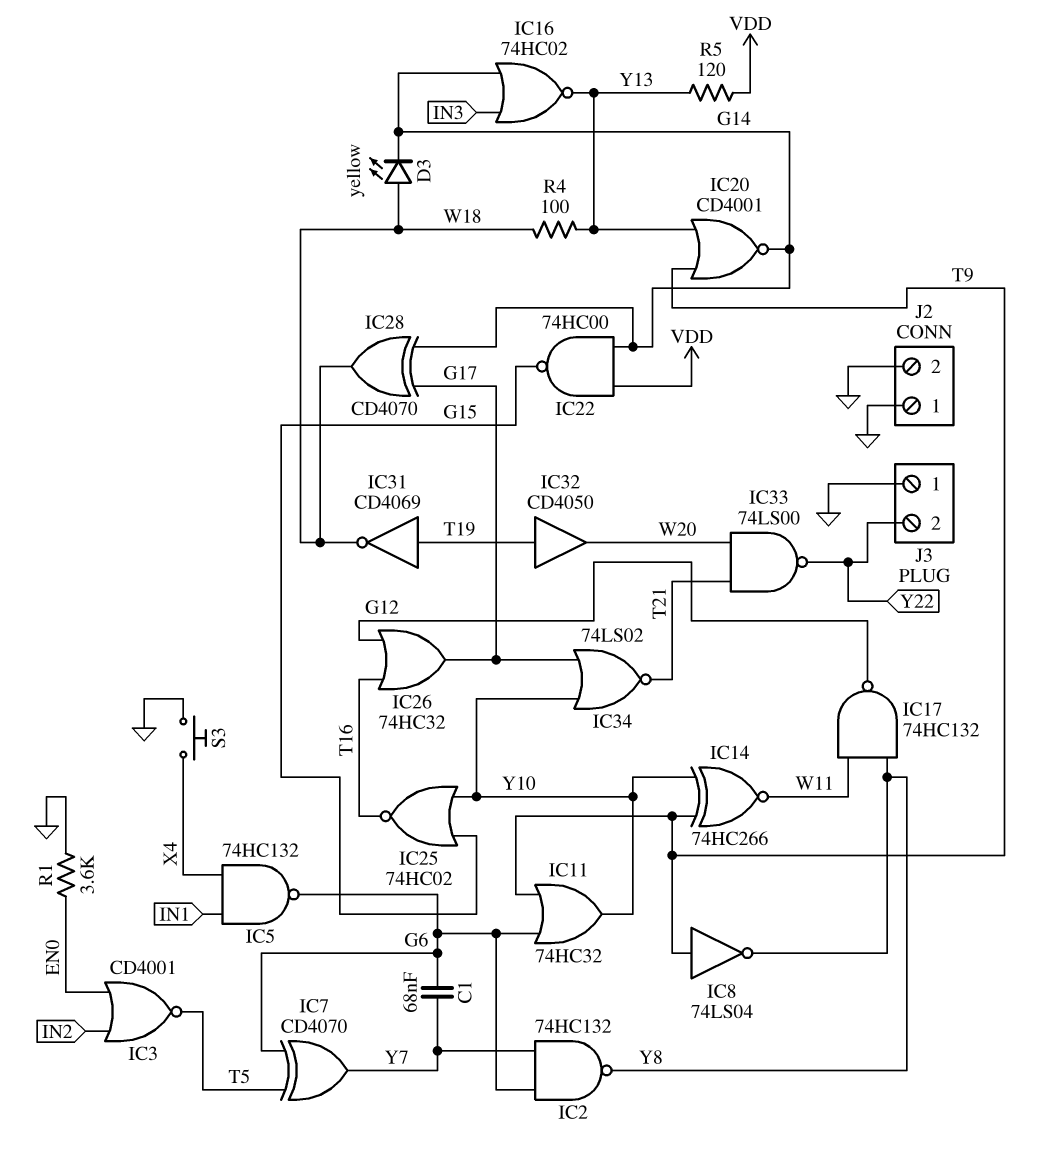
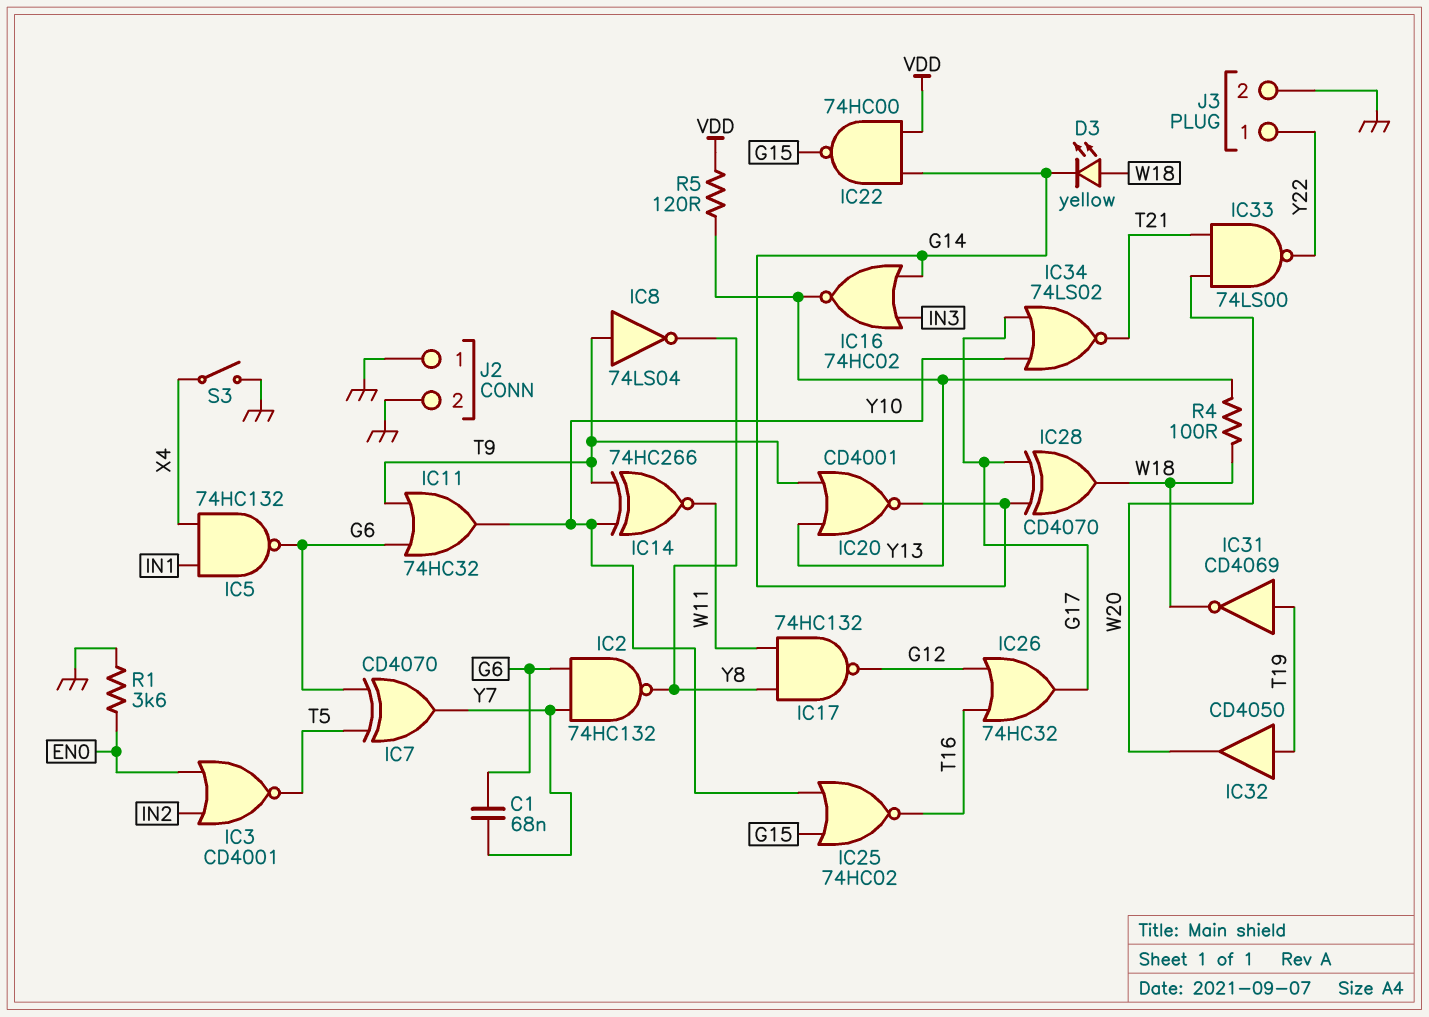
J3 pin 1: GND -> Y22
J3 pin 2: Y22 -> GND
S3: button (GND, X4) -> switch (GND, X4)

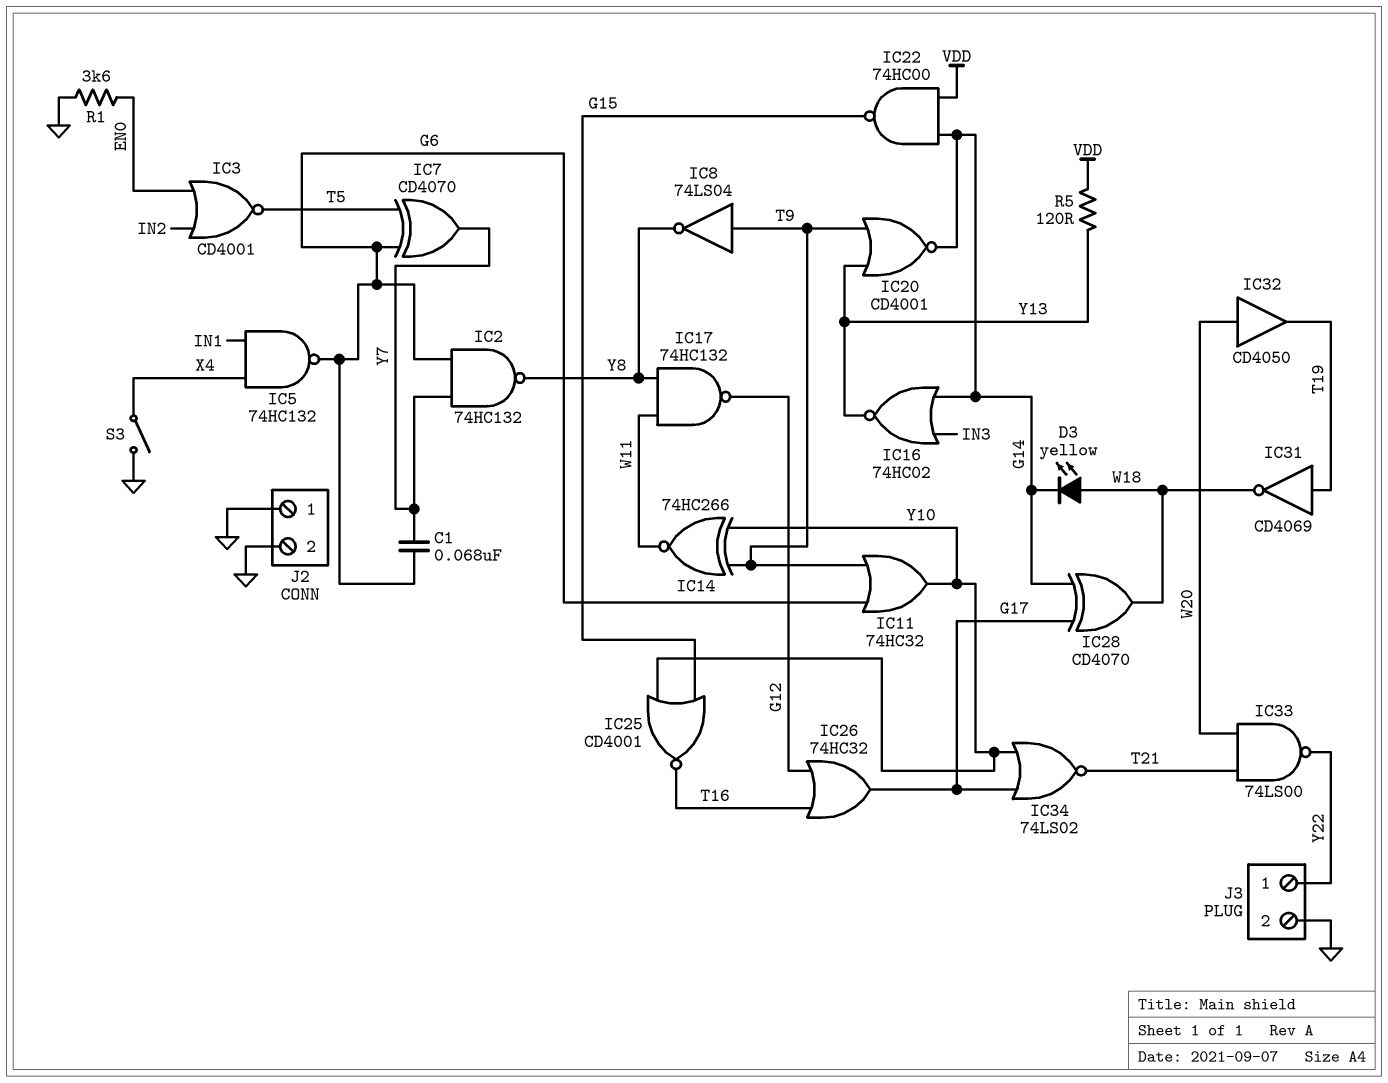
IC25: NOR 74HC02 (in G15, in Y10, out T16) -> NOR CD4001 (in G15, in Y10, out T16)
IC32: buffer CD4050 (in T19, out W20) -> buffer CD4050 (in W20, out T19)
R4: 100 (W18, Y13) -> none

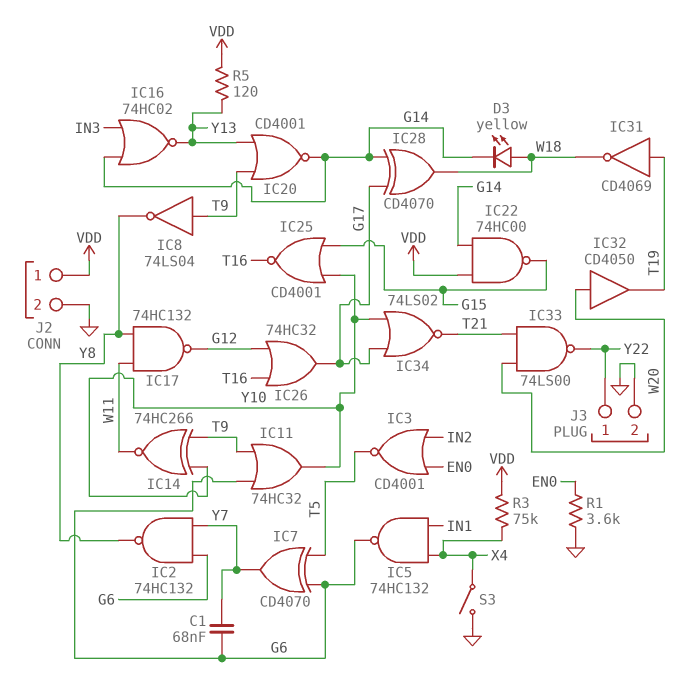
J2 pin 1: GND -> VDD
R3: none -> 75k (VDD, X4)

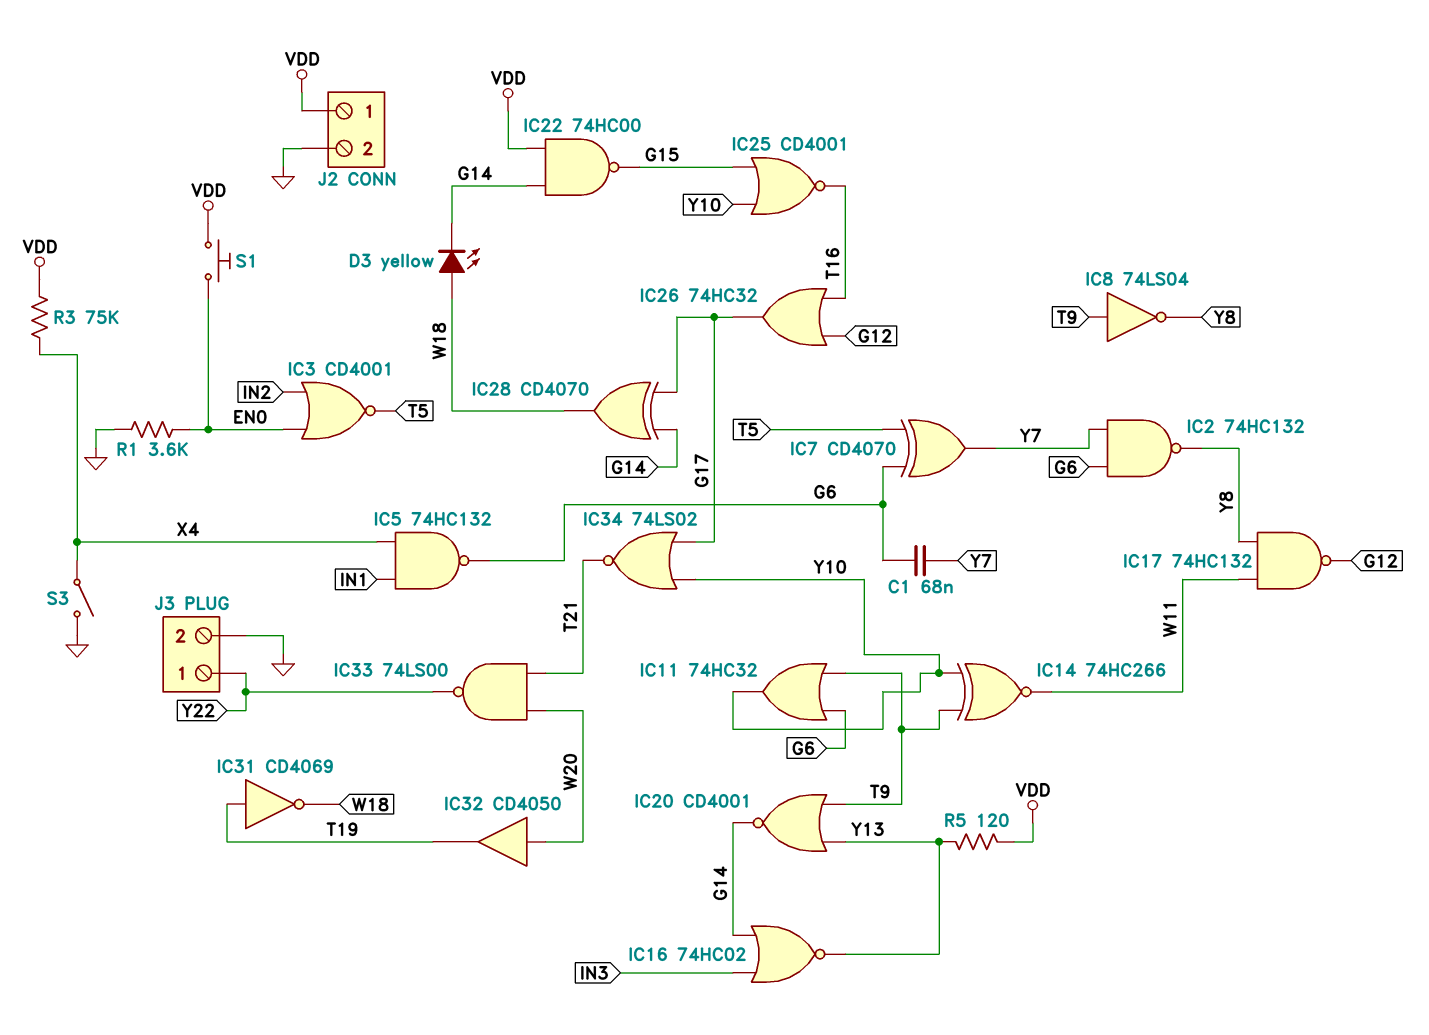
S1: none -> button (EN0, VDD)

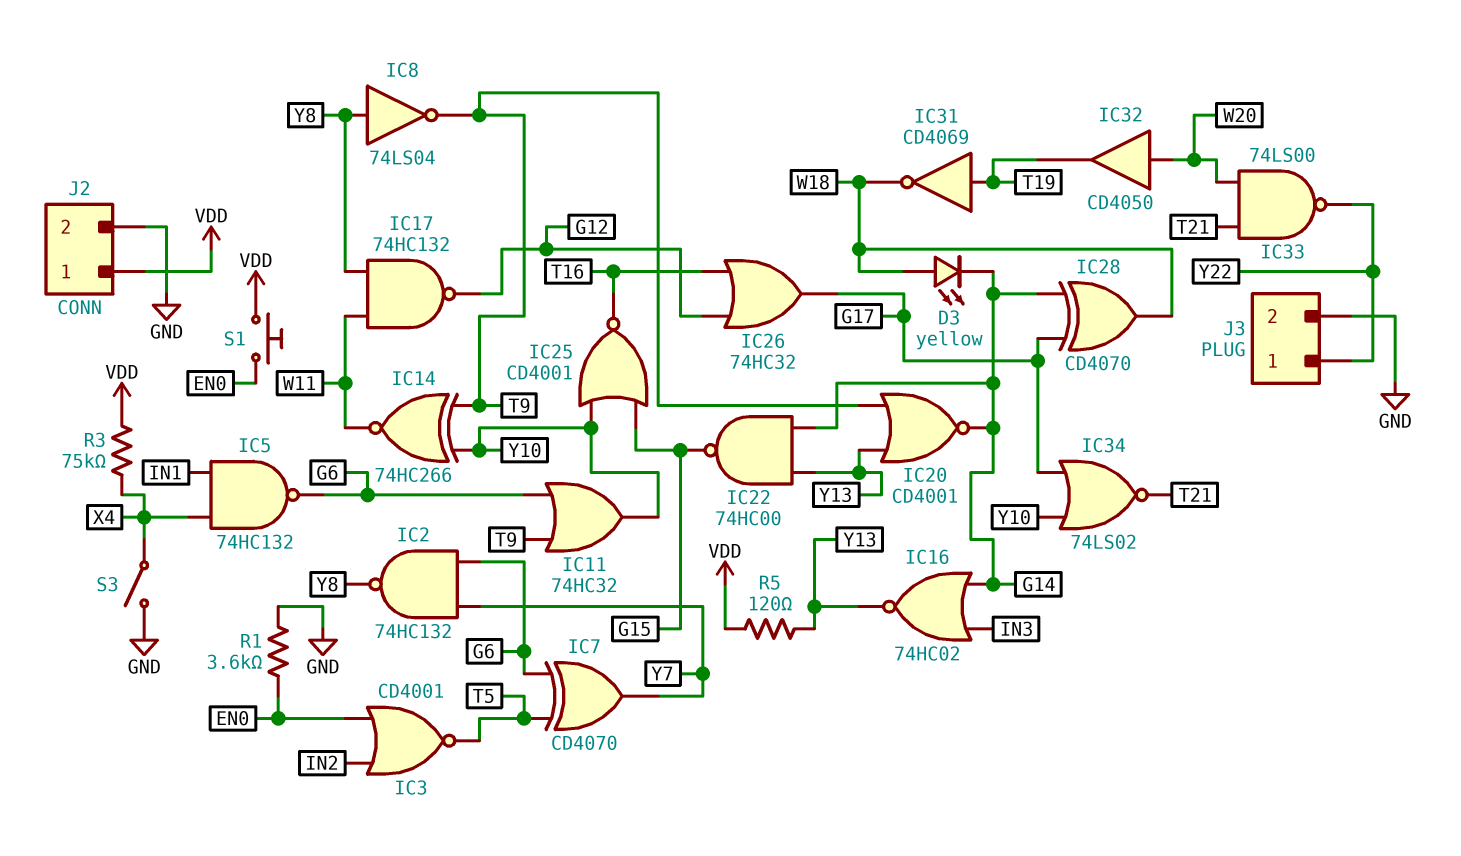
C1: 68nF (G6, Y7) -> none
IC8: NOT 74LS04 (in T9, out Y8) -> NOT 74LS04 (in Y8, out T9)
IC22: NAND 74HC00 (in G14, in VDD, out G15) -> NAND 74HC00 (in G14, in Y13, out G15)

